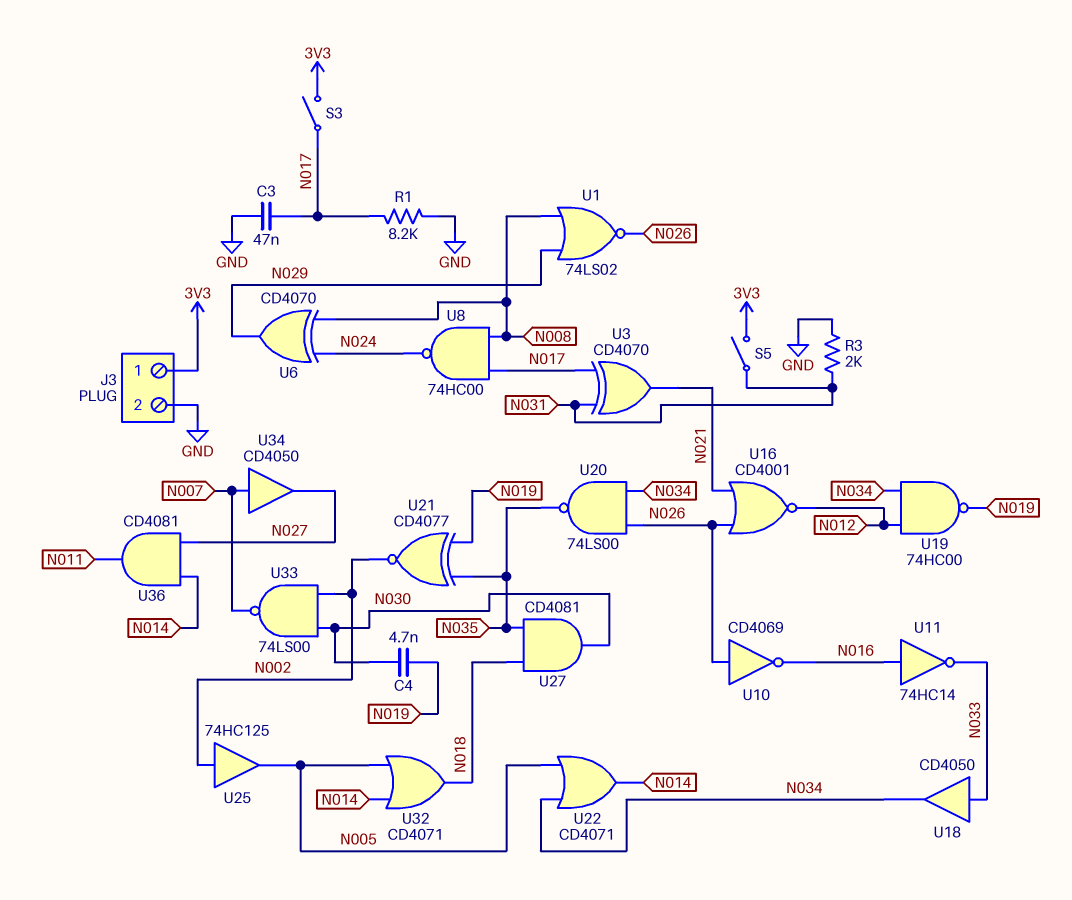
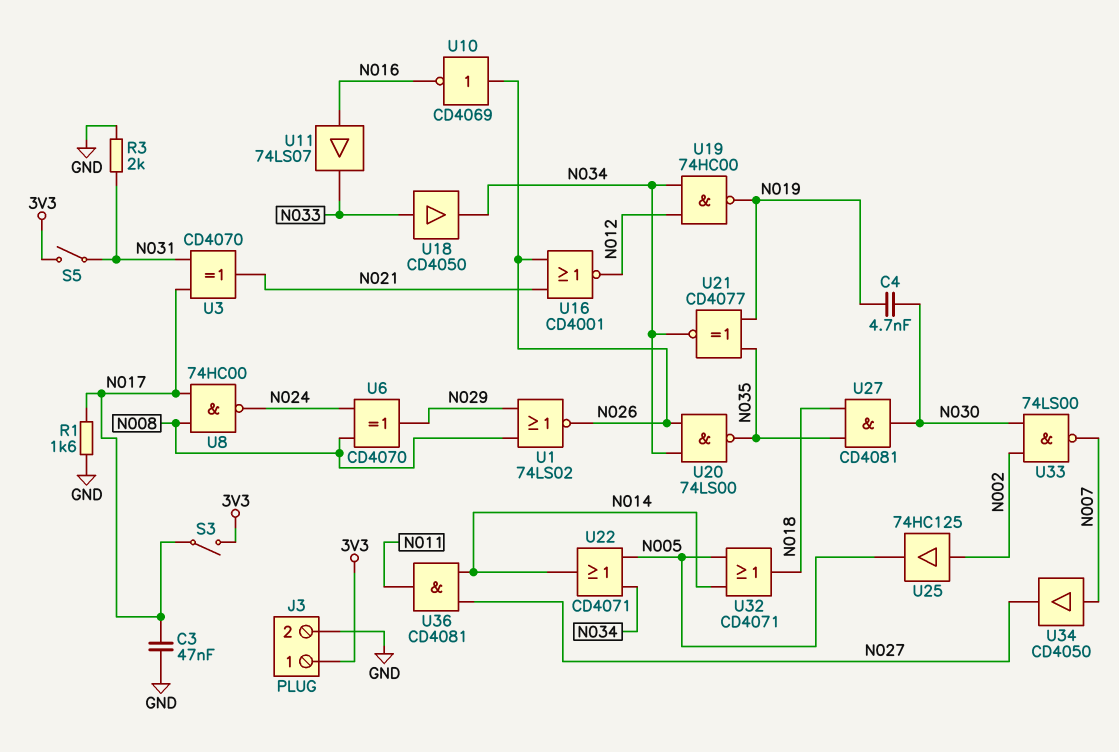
R1: 8.2k (GND, N017) -> 1.6k (GND, N017)
U11: NOT 74HC14 (in N016, out N033) -> buffer 74LS07 (in N016, out N033)
U21: XNOR CD4077 (in N019, in N035, out N002) -> XNOR CD4077 (in N019, in N035, out N034)

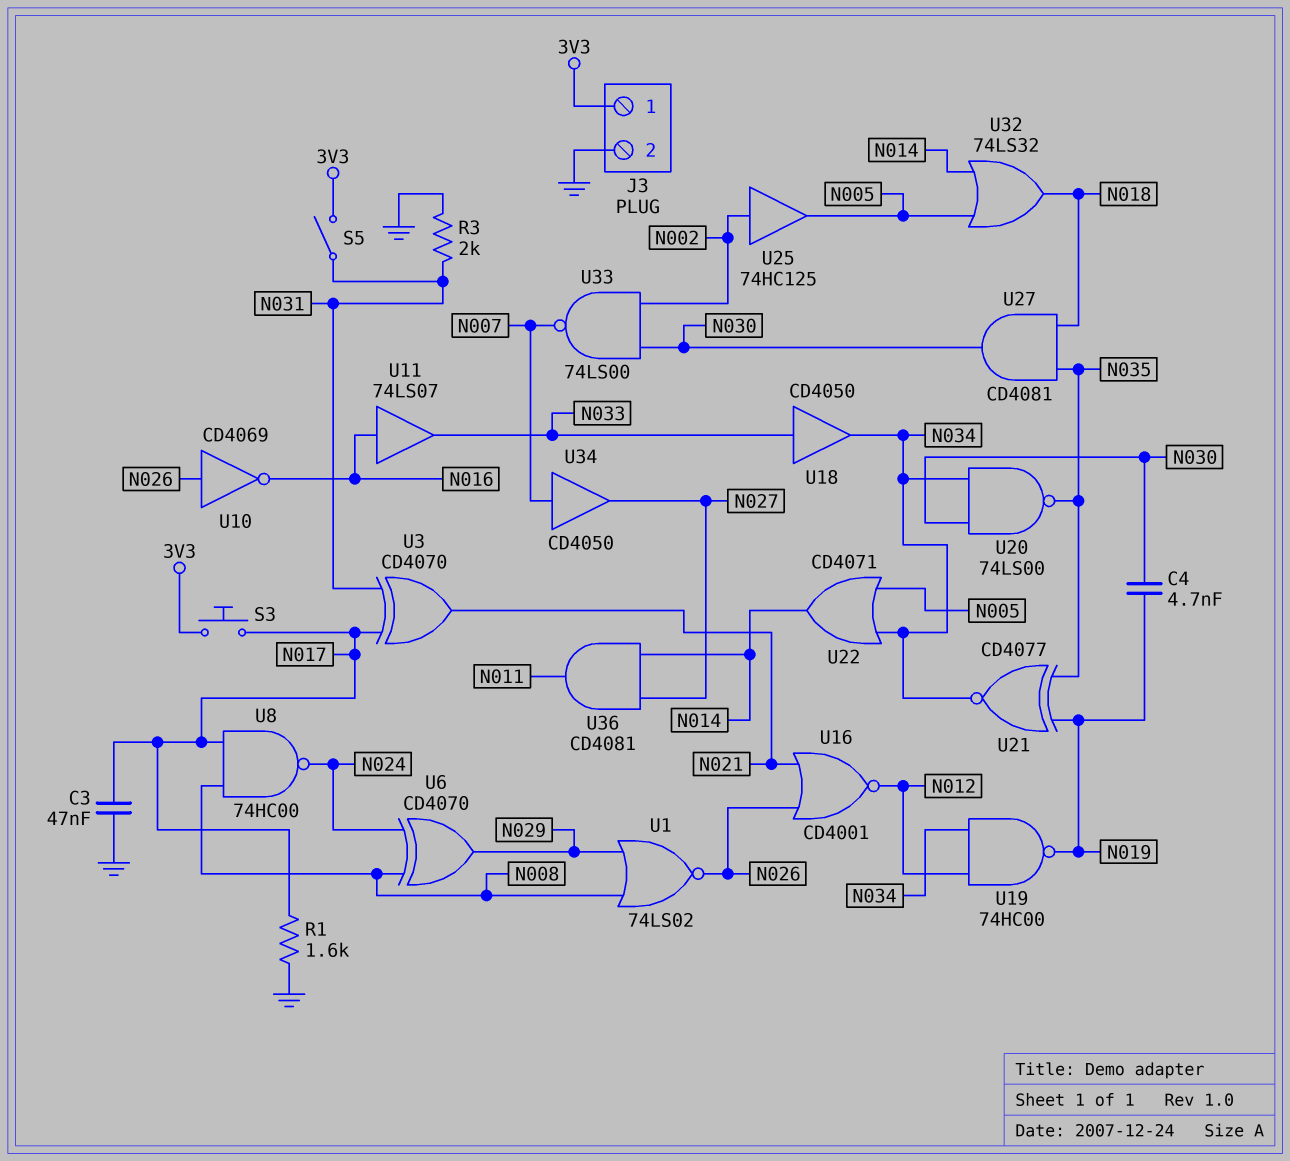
S3: switch (3V3, N017) -> button (3V3, N017)
U20: NAND 74LS00 (in N026, in N034, out N035) -> NAND 74LS00 (in N030, in N034, out N035)
U32: OR CD4071 (in N005, in N014, out N018) -> OR 74LS32 (in N005, in N014, out N018)

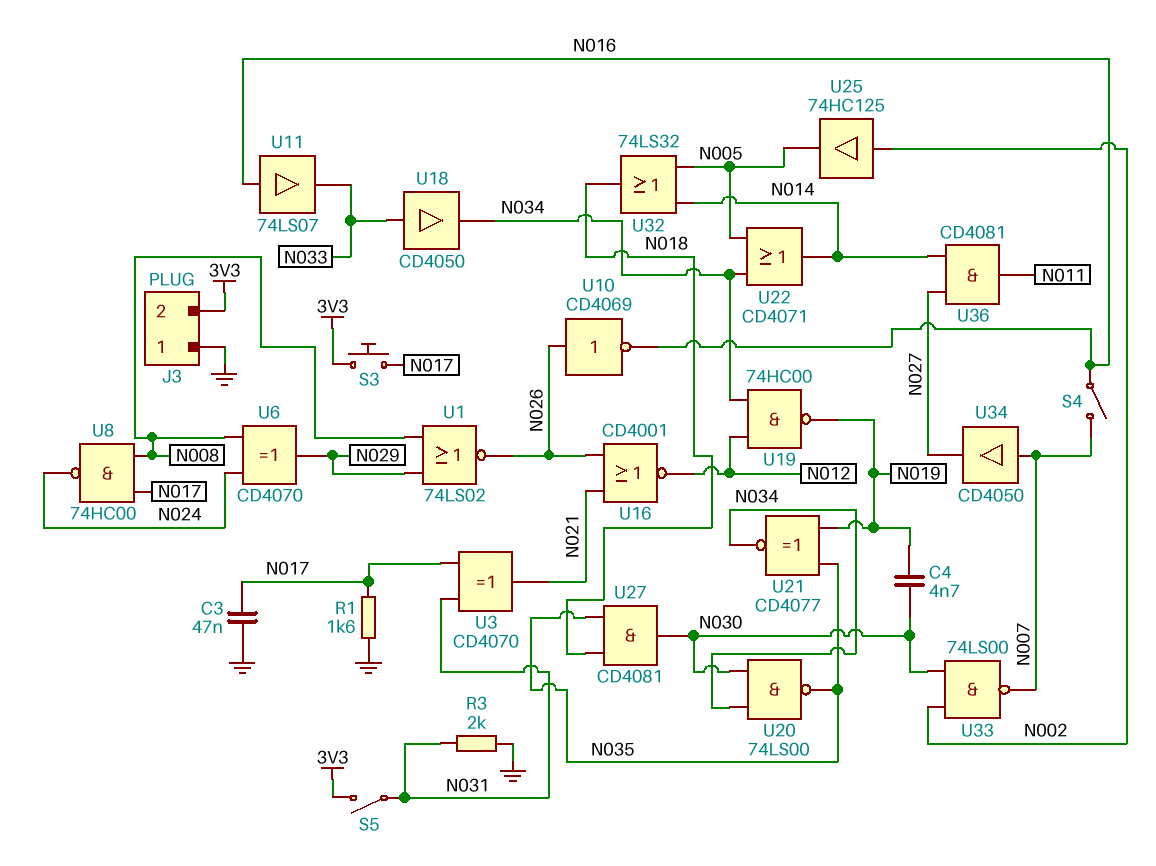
J3 pin 1: 3V3 -> GND
J3 pin 2: GND -> 3V3
S4: none -> switch (N007, N016)

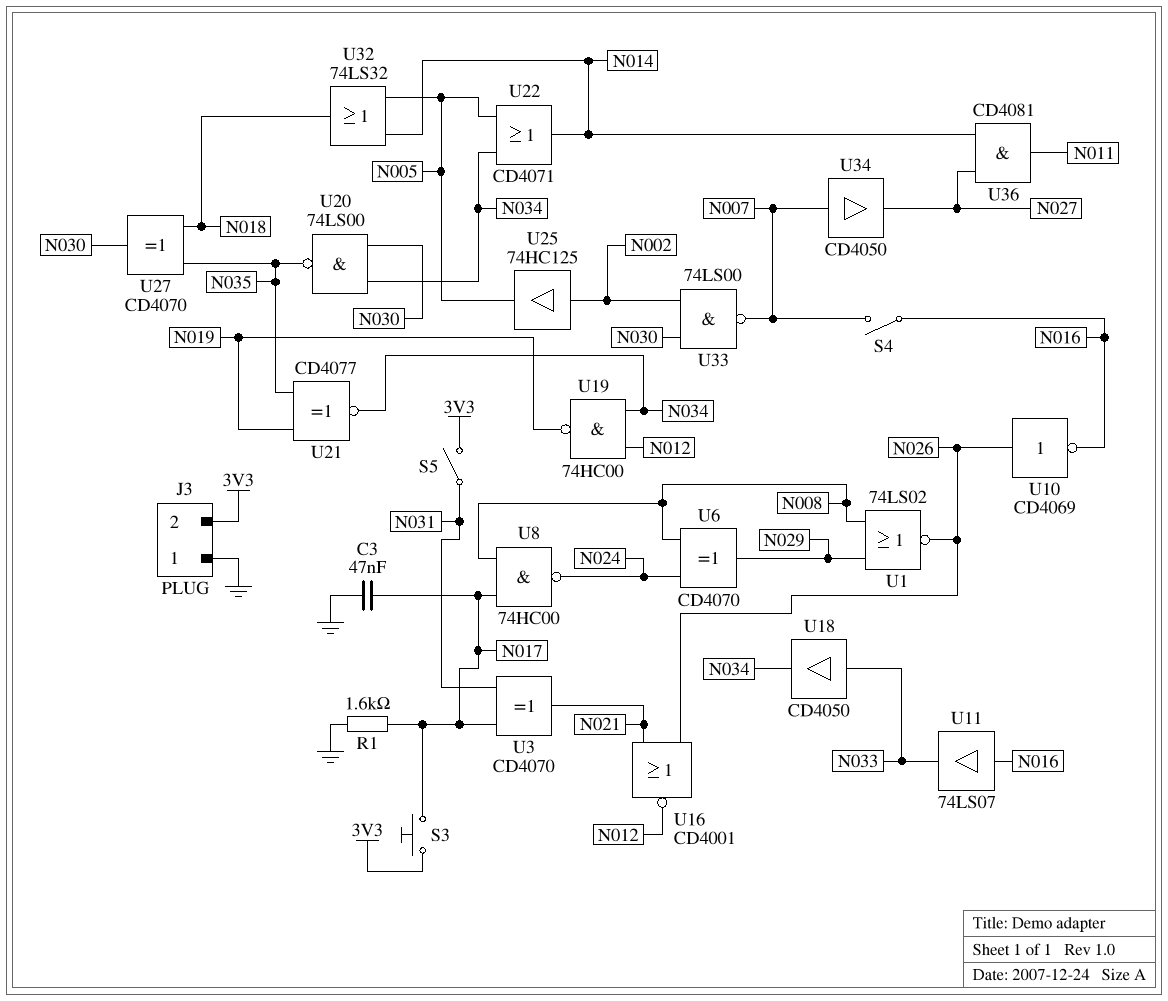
C4: 4.7nF (N019, N030) -> none
R3: 2k (GND, N031) -> none
U27: AND CD4081 (in N018, in N035, out N030) -> XOR CD4070 (in N018, in N035, out N030)

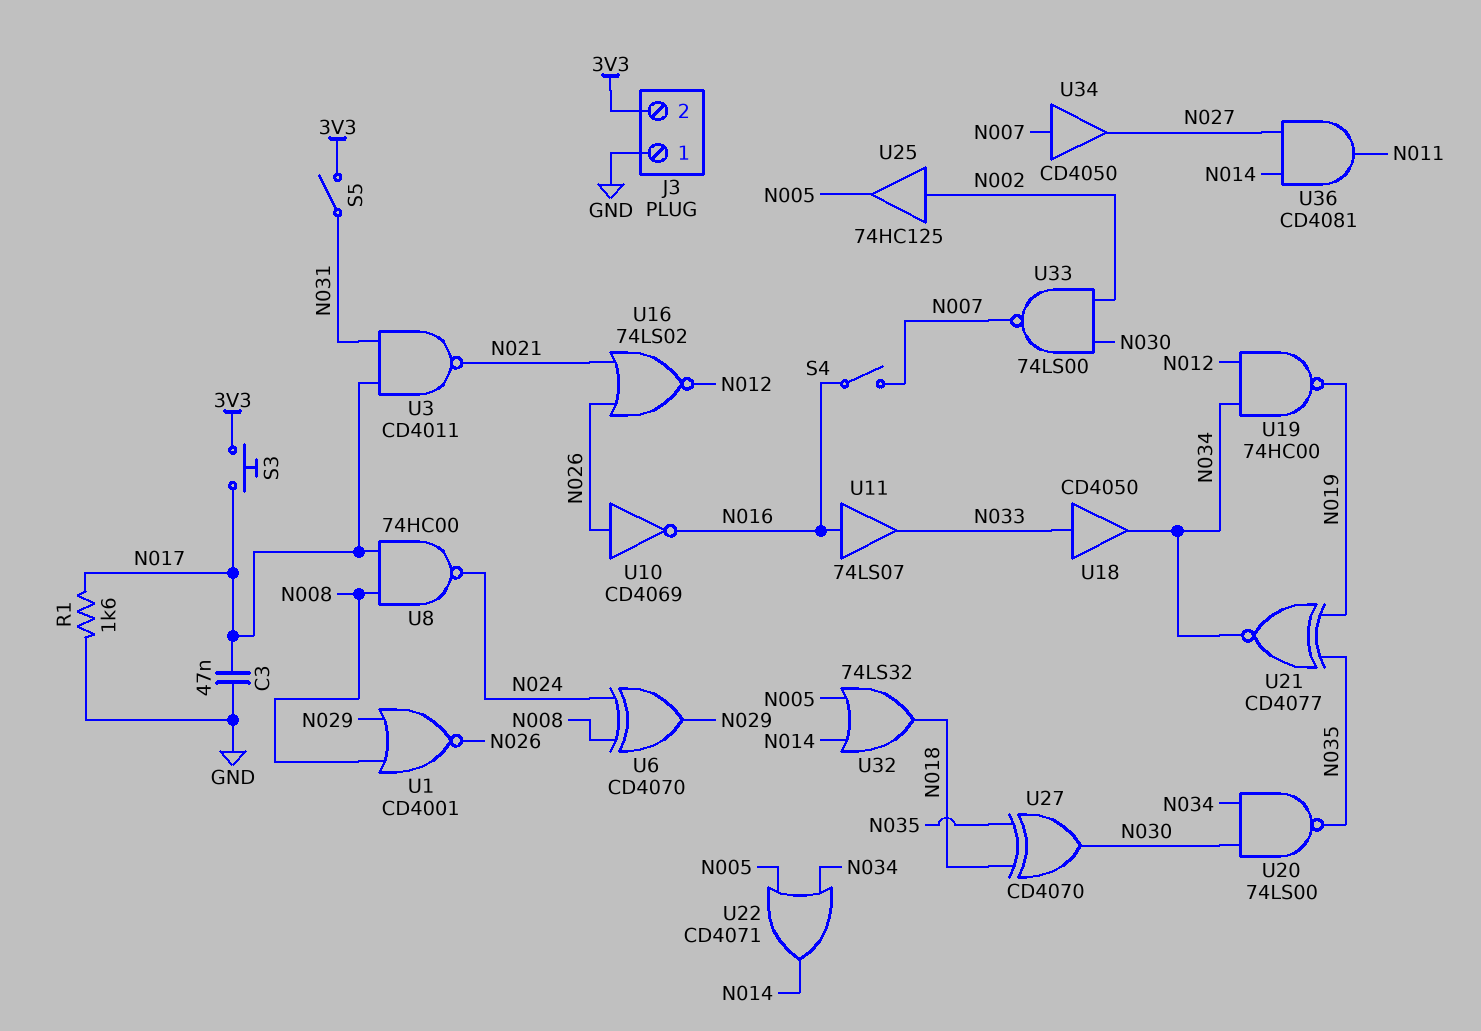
U1: NOR 74LS02 (in N008, in N029, out N026) -> NOR CD4001 (in N008, in N029, out N026)
U3: XOR CD4070 (in N017, in N031, out N021) -> NAND CD4011 (in N017, in N031, out N021)
U16: NOR CD4001 (in N021, in N026, out N012) -> NOR 74LS02 (in N021, in N026, out N012)

